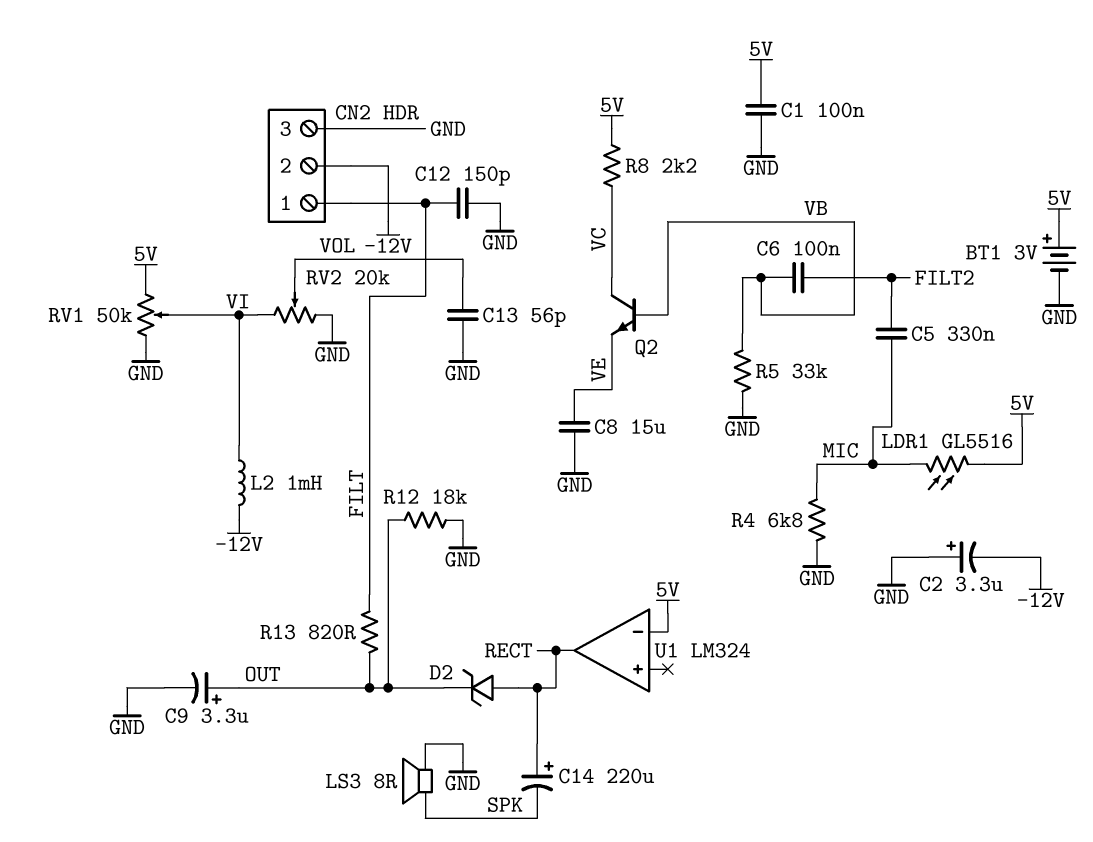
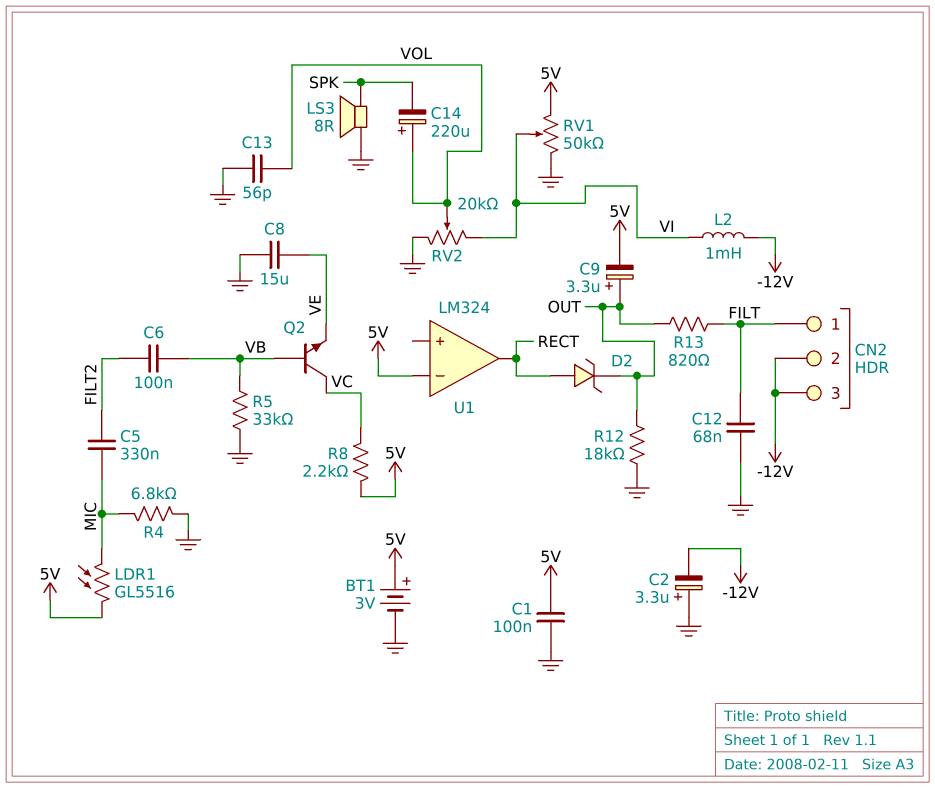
C9: 3.3uF (plus OUT, minus GND) -> 3.3uF (plus OUT, minus 5V)
C12: 150pF (FILT, GND) -> 68nF (FILT, GND)
C14: 220uF (plus RECT, minus SPK) -> 220uF (plus VOL, minus SPK)
CN2 pin 3: GND -> -12V

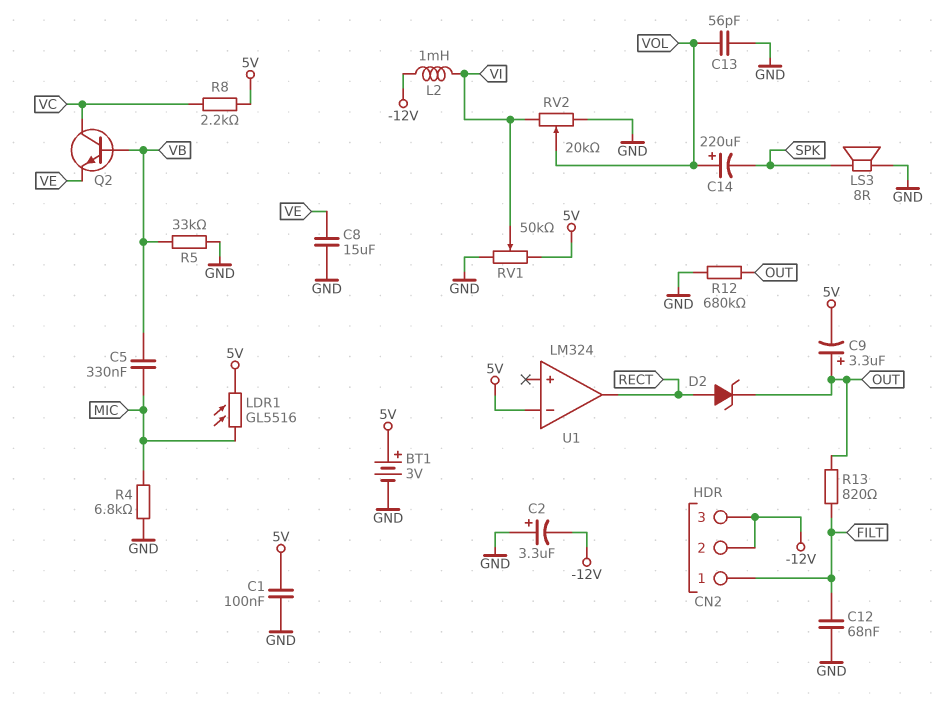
C5: 330nF (FILT2, MIC) -> 330nF (MIC, VB)
C6: 100nF (FILT2, VB) -> none
R12: 18k (GND, OUT) -> 680k (GND, OUT)

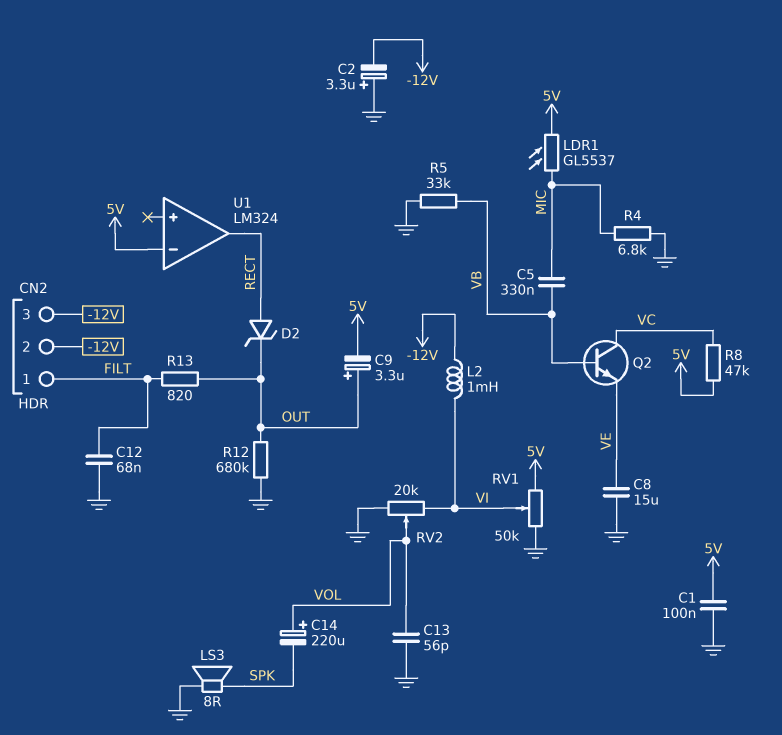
BT1: 3V (plus 5V, minus GND) -> none
LDR1: GL5516 (5V, MIC) -> GL5537 (5V, MIC)
R8: 2.2k (5V, VC) -> 47k (5V, VC)

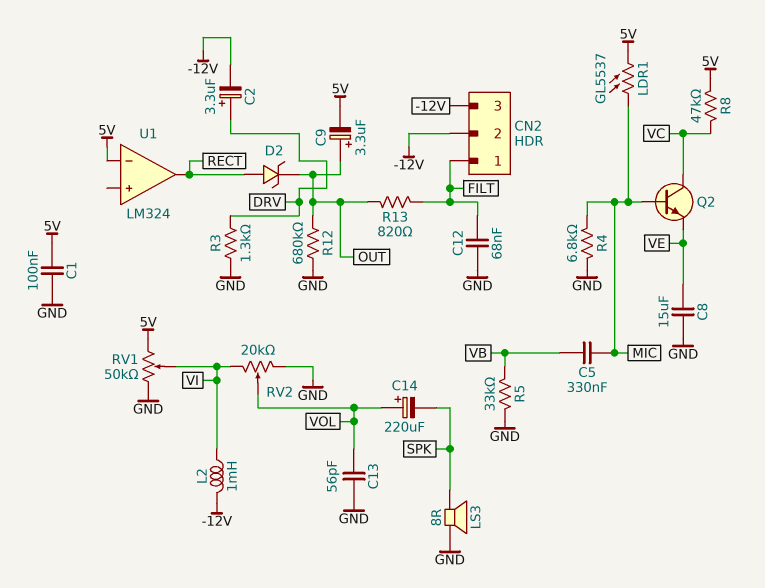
C2: 3.3uF (plus GND, minus -12V) -> 3.3uF (plus DRV, minus -12V)
Q2: NPN (B VB, C VC, E VE) -> NPN (B MIC, C VC, E VE)
R3: none -> 1.3k (DRV, GND)

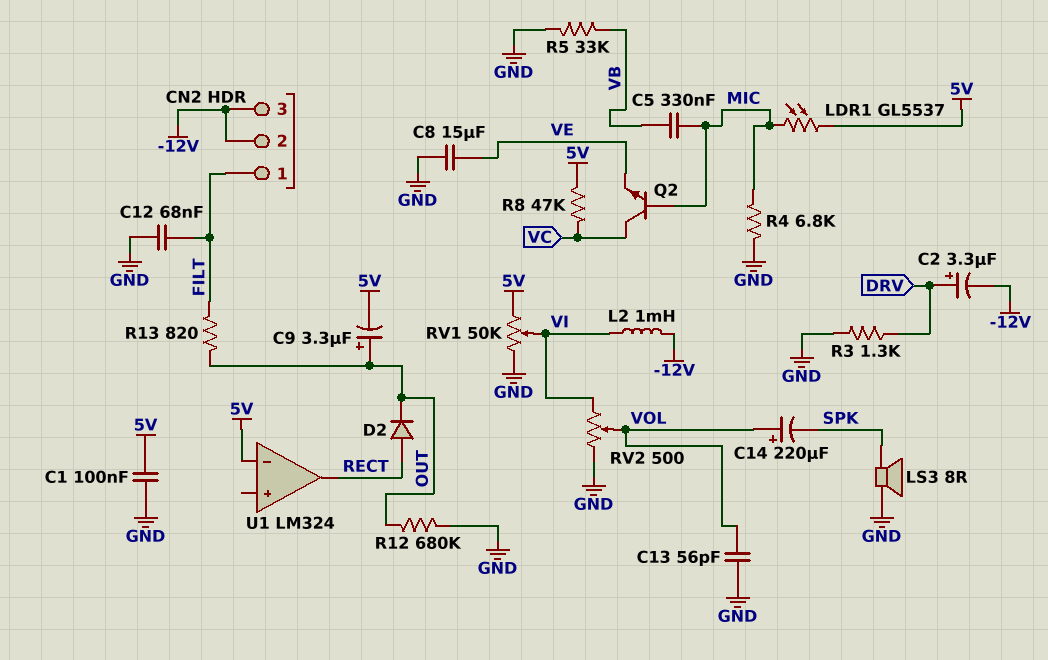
D2: zener (A RECT, K OUT) -> diode (A RECT, K OUT)
RV2: 20k (GND, VI, wiper VOL) -> 500 (GND, VI, wiper VOL)

